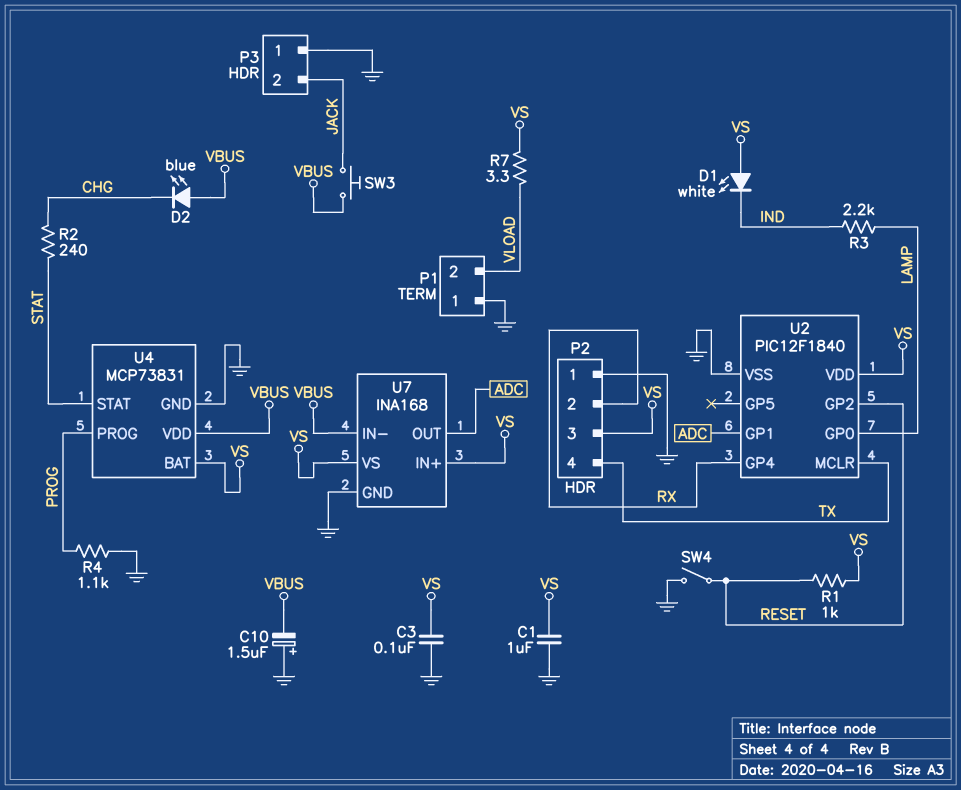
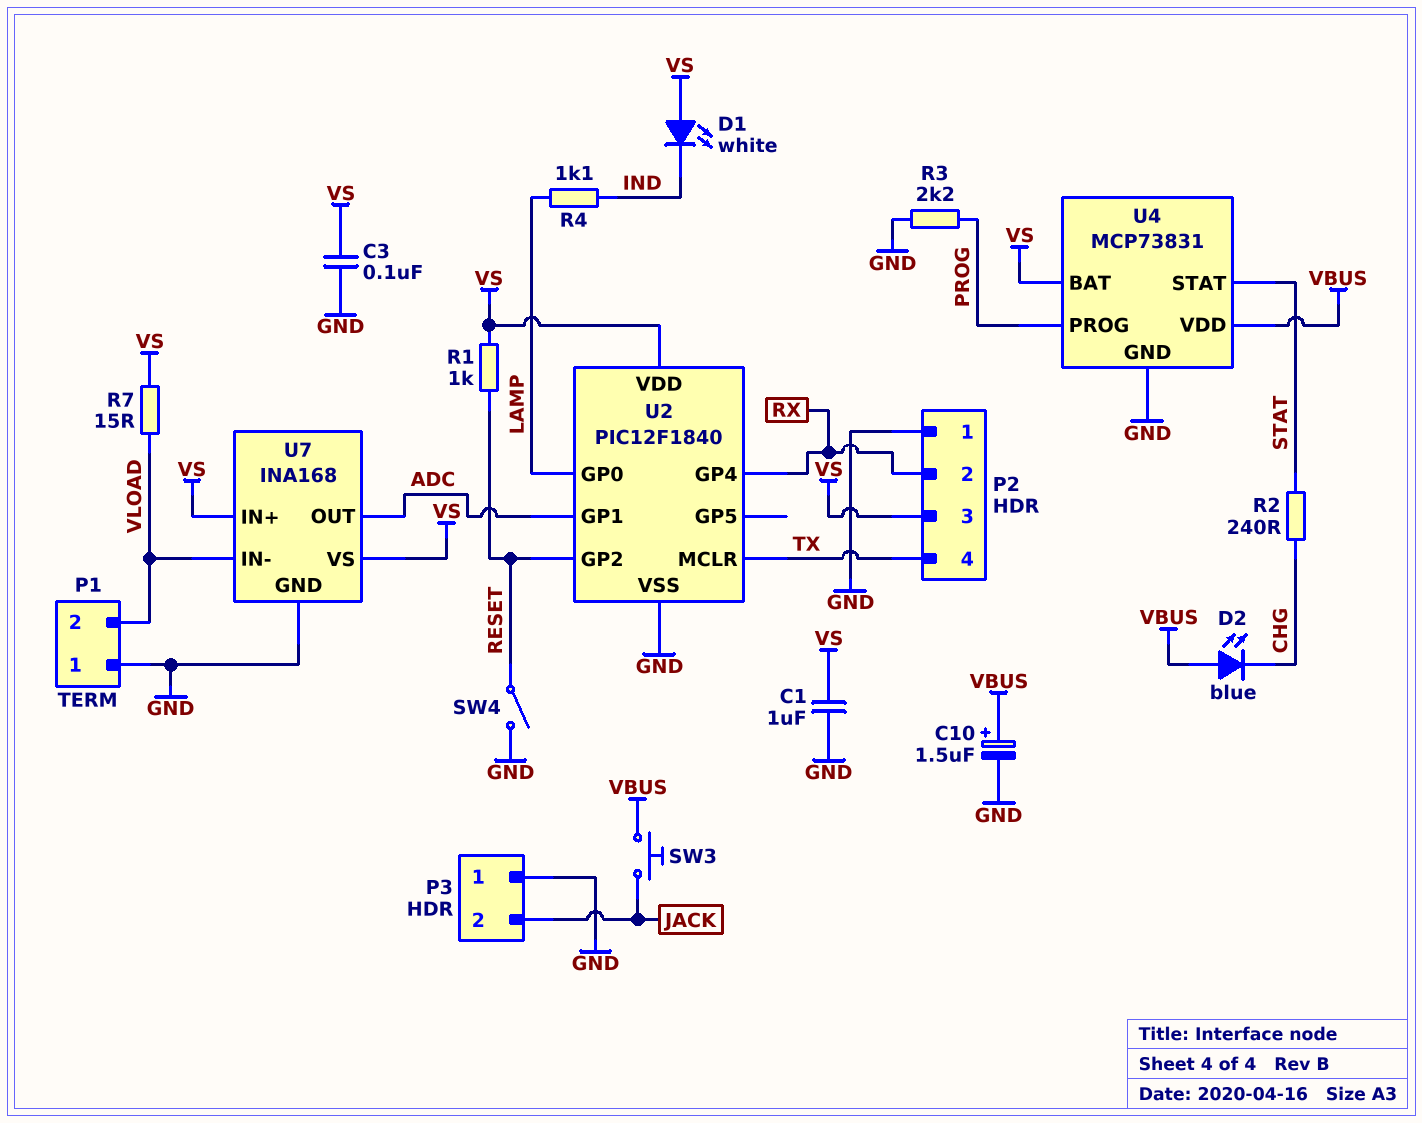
C10: 1.5uF (plus GND, minus VBUS) -> 1.5uF (plus VBUS, minus GND)
R3: 2.2k (IND, LAMP) -> 2.2k (GND, PROG)
R4: 1.1k (GND, PROG) -> 1.1k (IND, LAMP)
R7: 3.3 (VLOAD, VS) -> 15 (VLOAD, VS)
U7 pin IN-: VBUS -> VLOAD

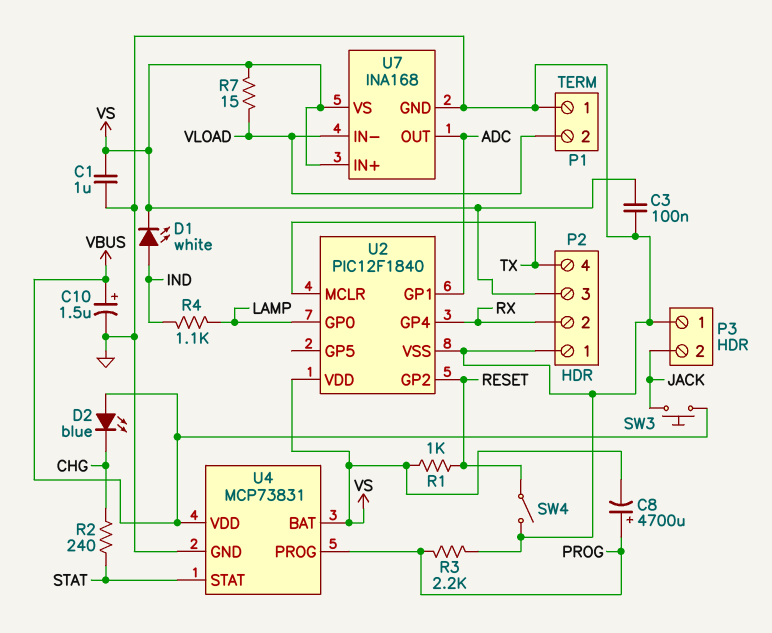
C8: none -> 4700uF (plus PROG, minus VS)
D1: LED white (A VS, K IND) -> LED white (A IND, K VS)

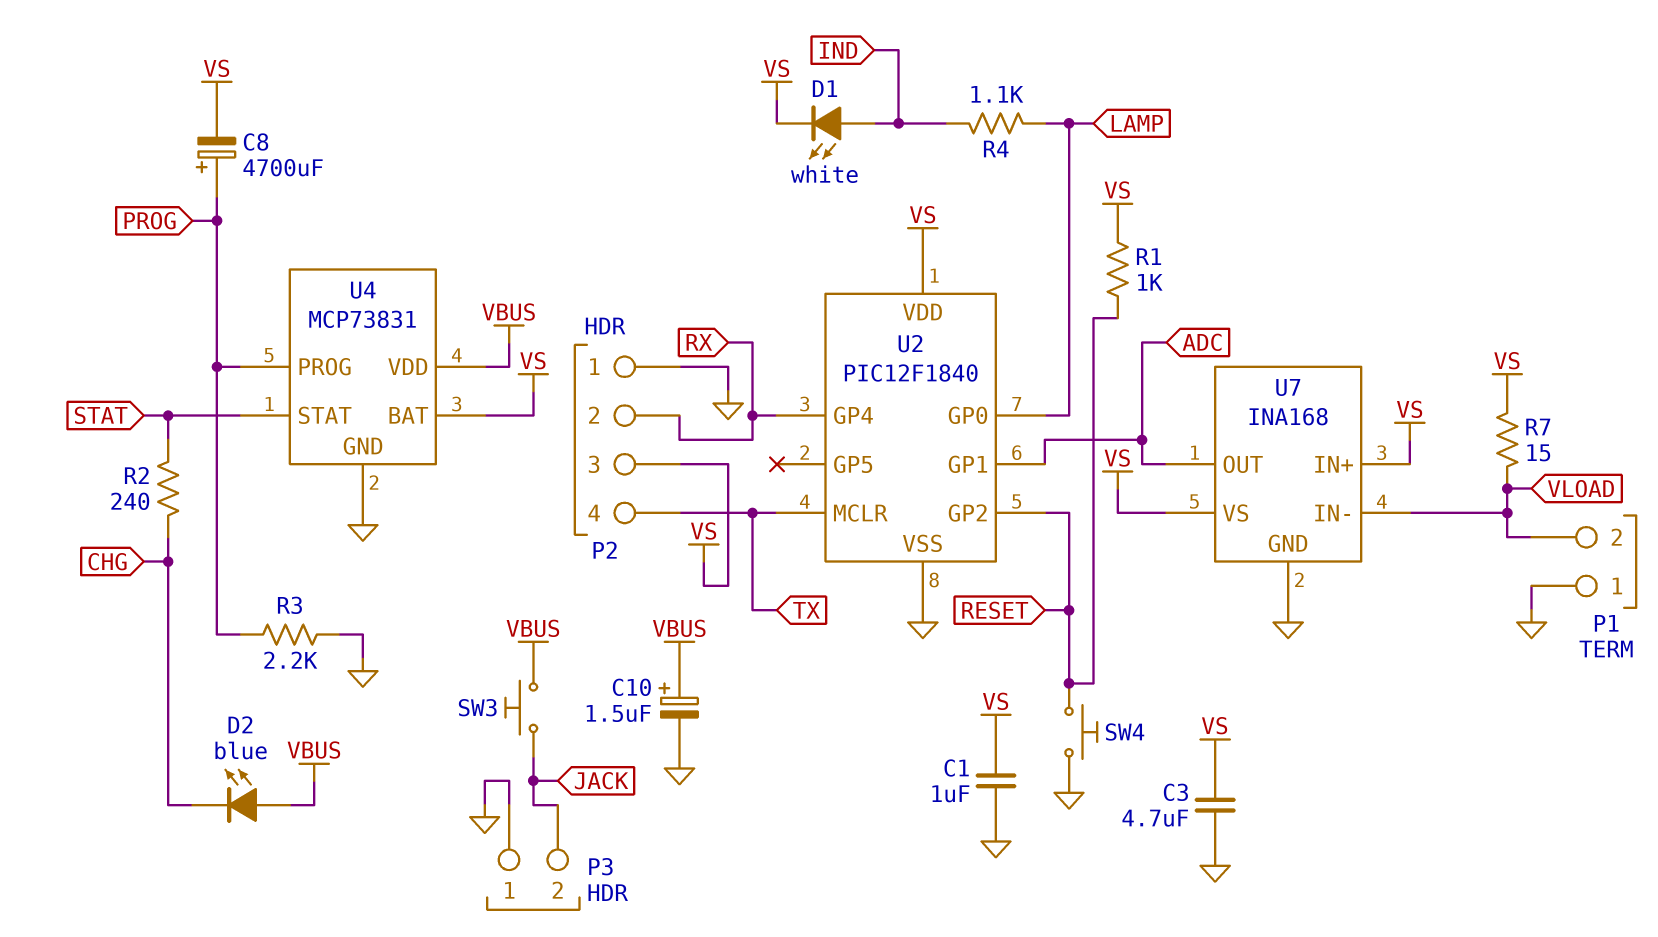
C3: 100nF (GND, VS) -> 4.7uF (GND, VS)
SW4: switch (GND, RESET) -> button (GND, RESET)

